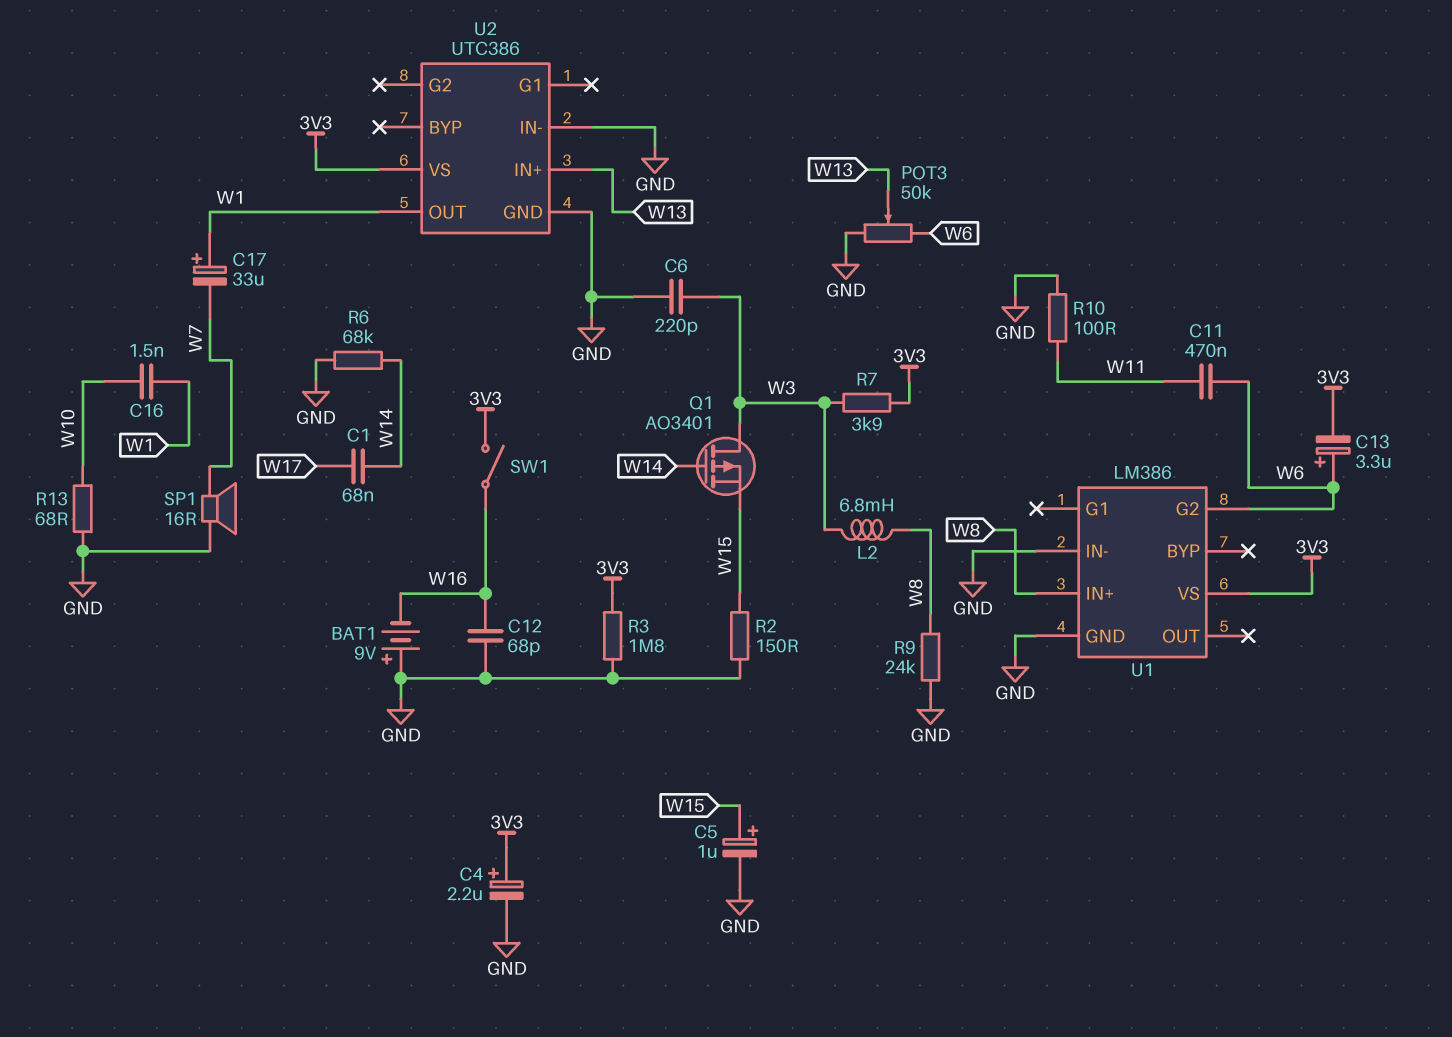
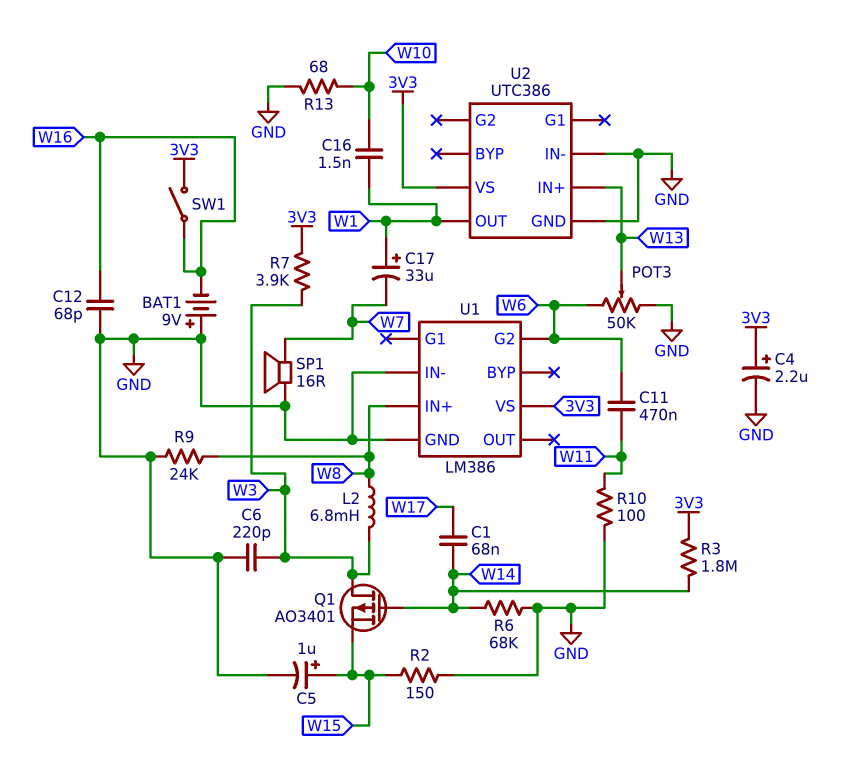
C13: 3.3uF (plus W6, minus 3V3) -> none
R3: 1.8M (3V3, GND) -> 1.8M (3V3, W14)

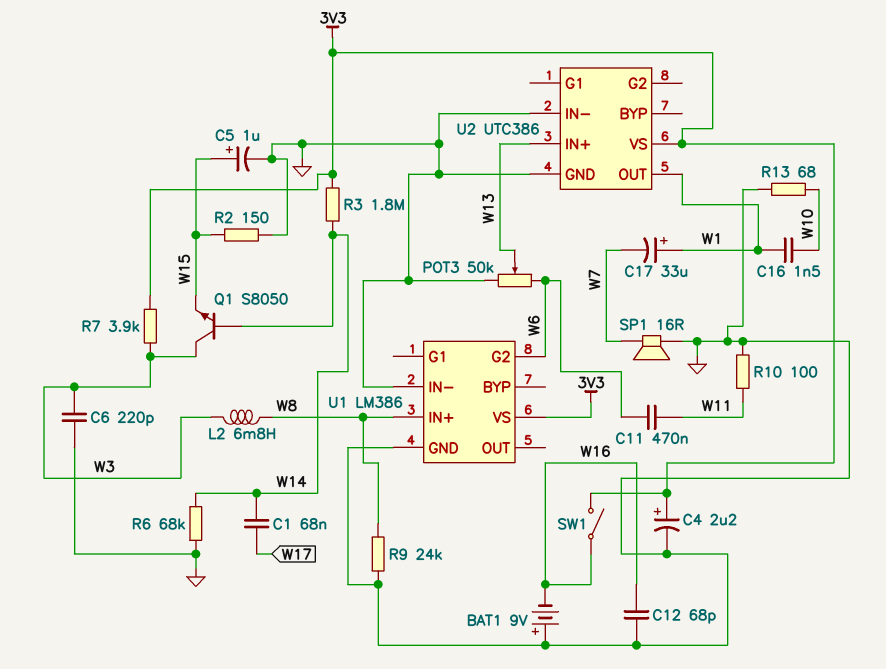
Q1: PMOS AO3401 (G W14, D W3, S W15) -> NPN S8050 (B W14, C W3, E W15)

